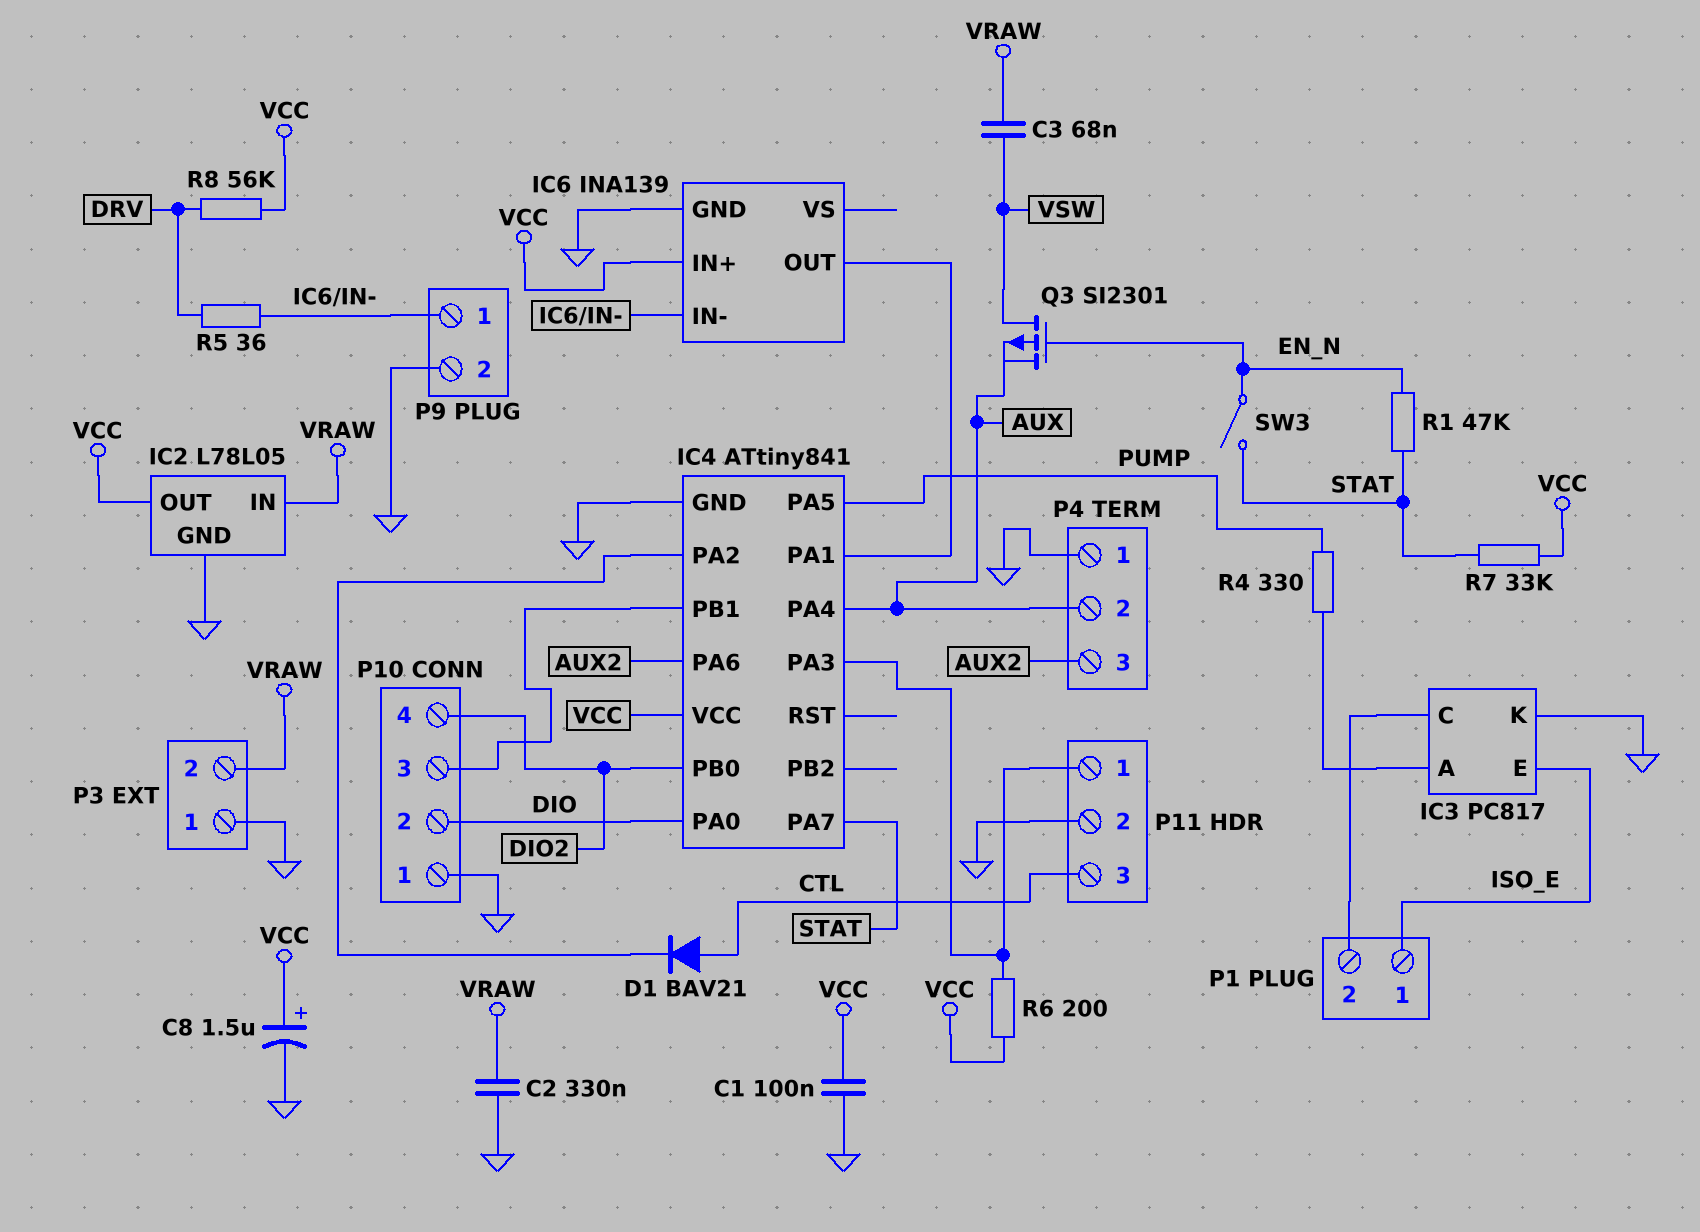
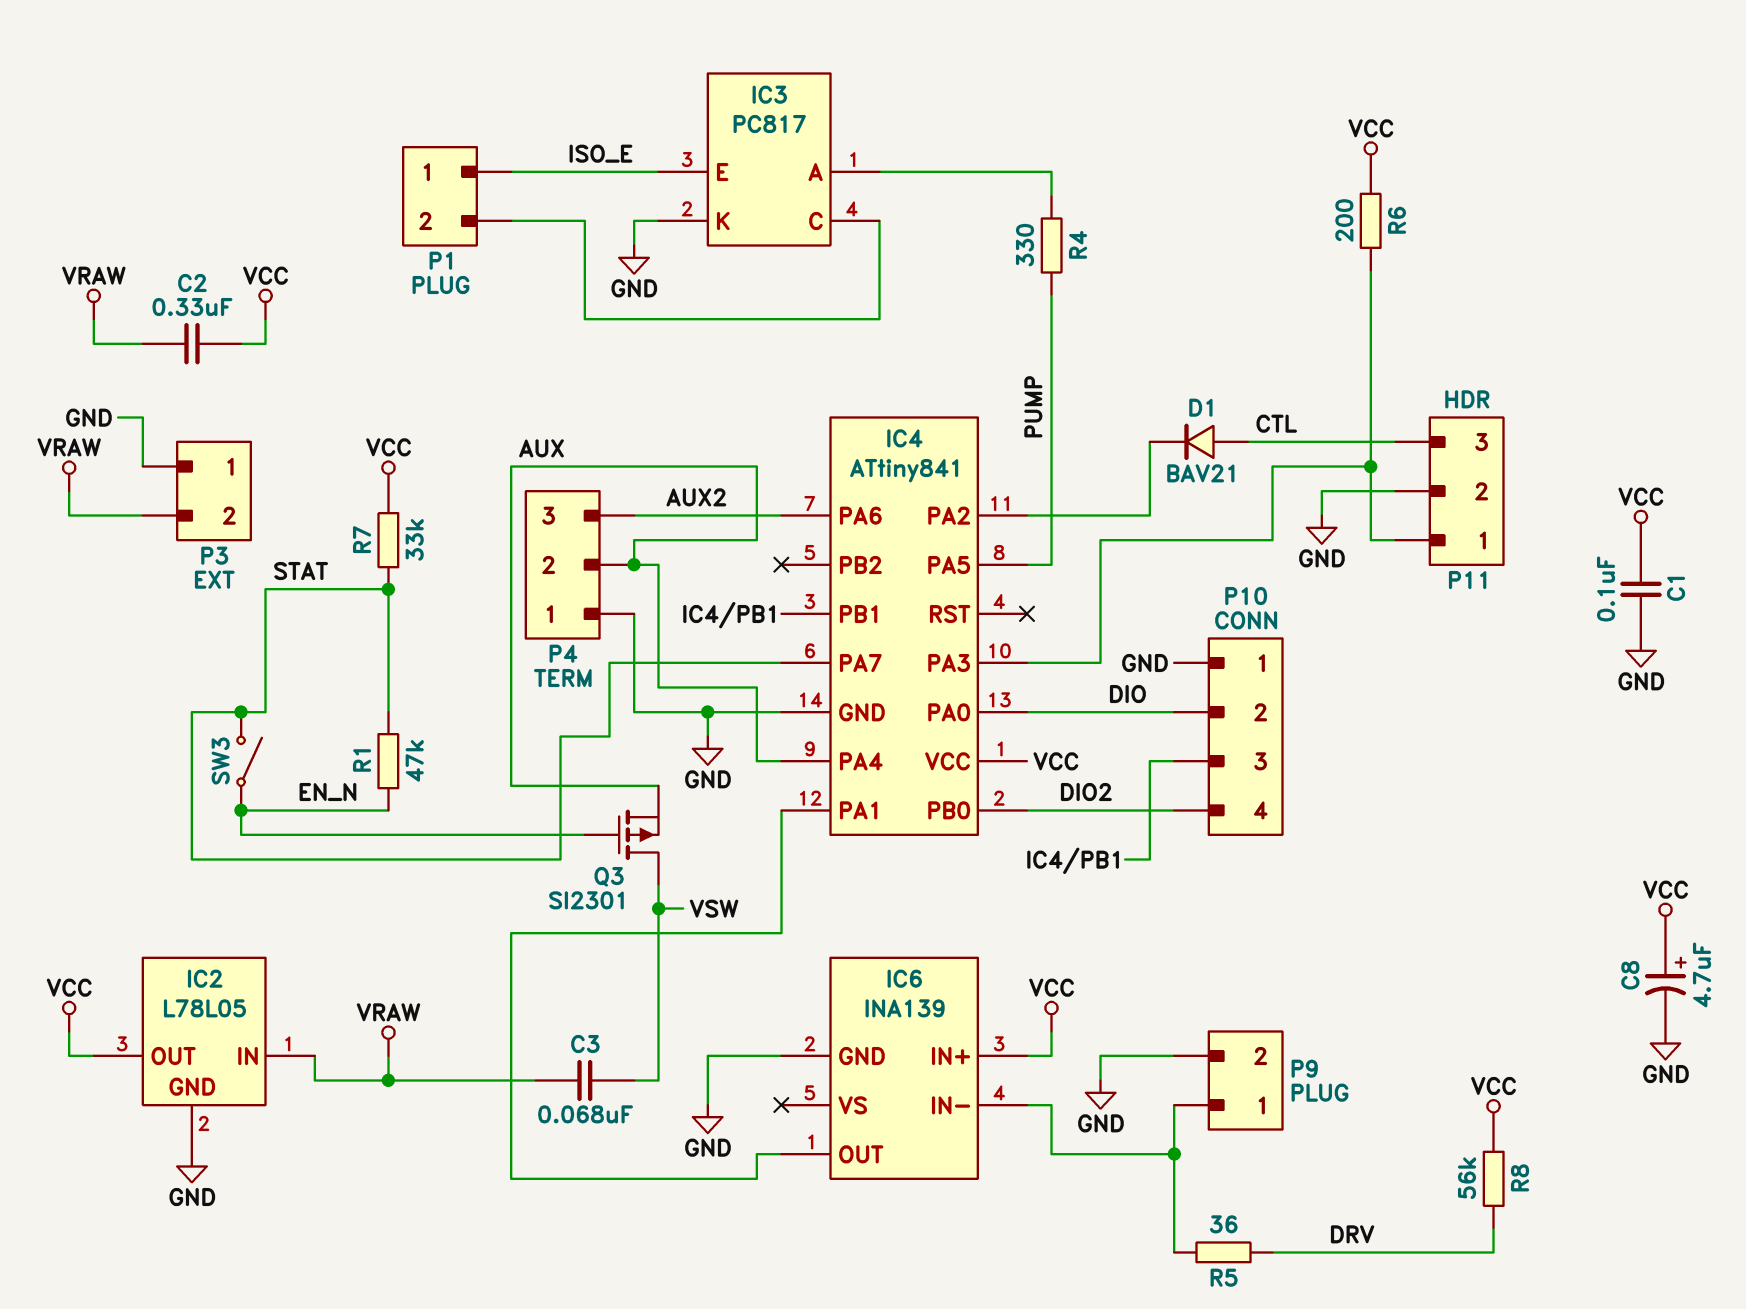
C2: 330nF (GND, VRAW) -> 330nF (VCC, VRAW)
C8: 1.5uF (plus VCC, minus GND) -> 4.7uF (plus VCC, minus GND)

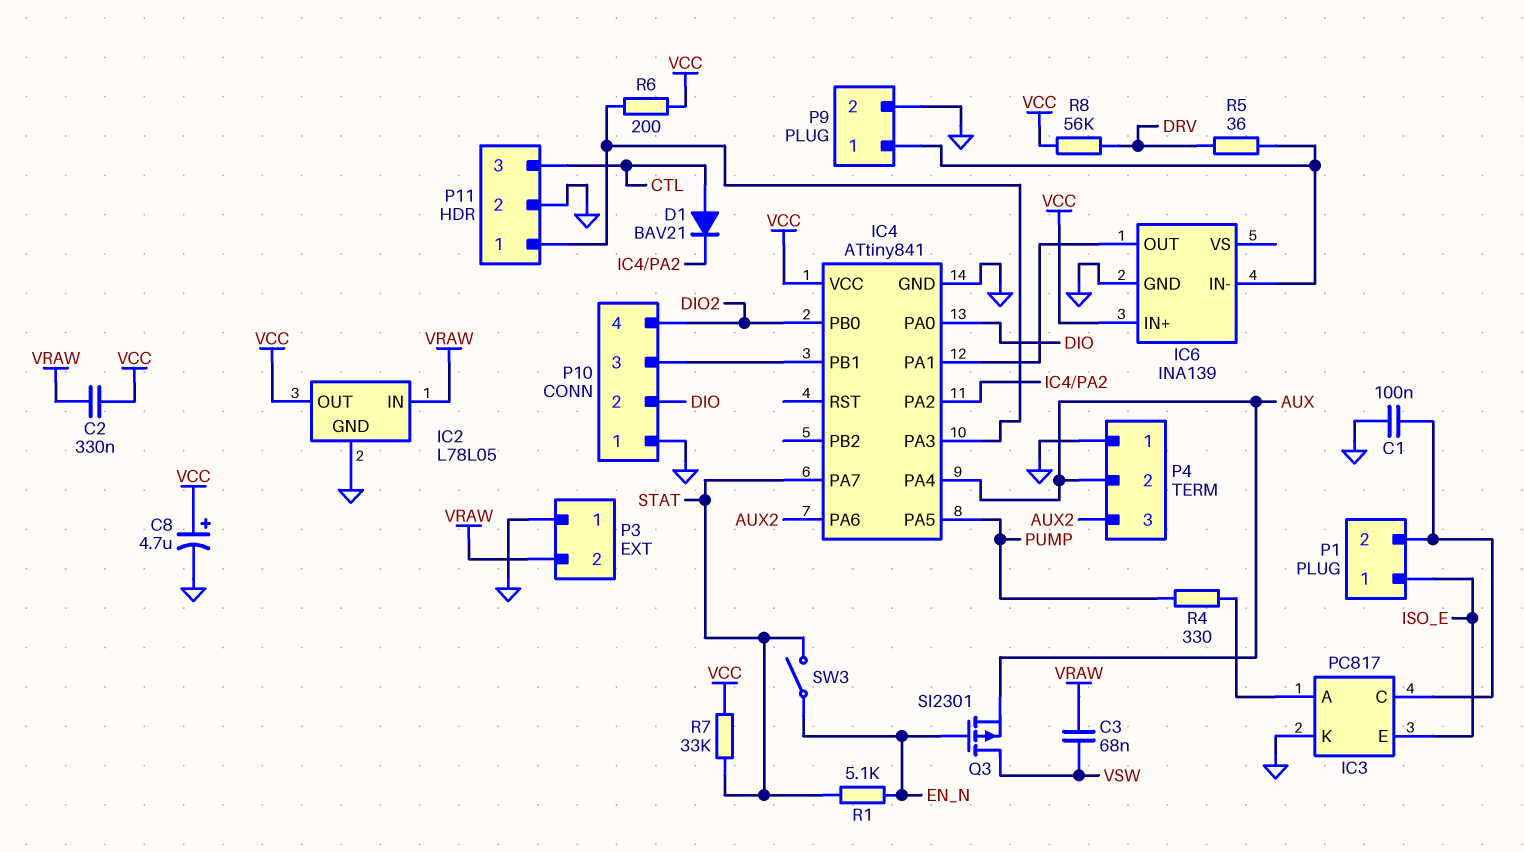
C1: 100nF (GND, VCC) -> 100nF (GND, IC3/C)
R1: 47k (EN_N, STAT) -> 5.1k (EN_N, STAT)

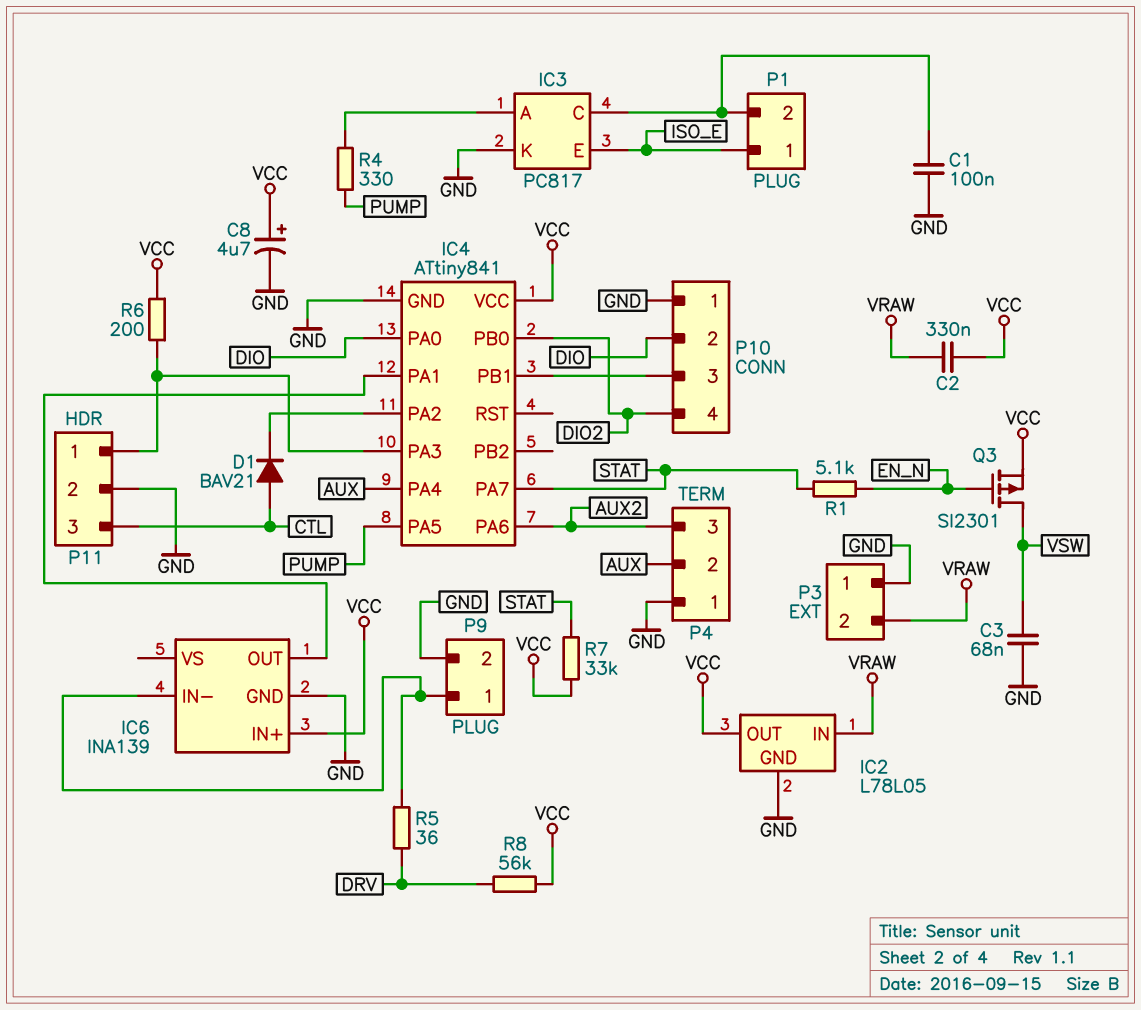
C3: 68nF (VRAW, VSW) -> 68nF (GND, VSW)
Q3: PMOS SI2301 (G EN_N, D VSW, S AUX) -> PMOS SI2301 (G EN_N, D VSW, S VCC)
SW3: switch (EN_N, STAT) -> none

